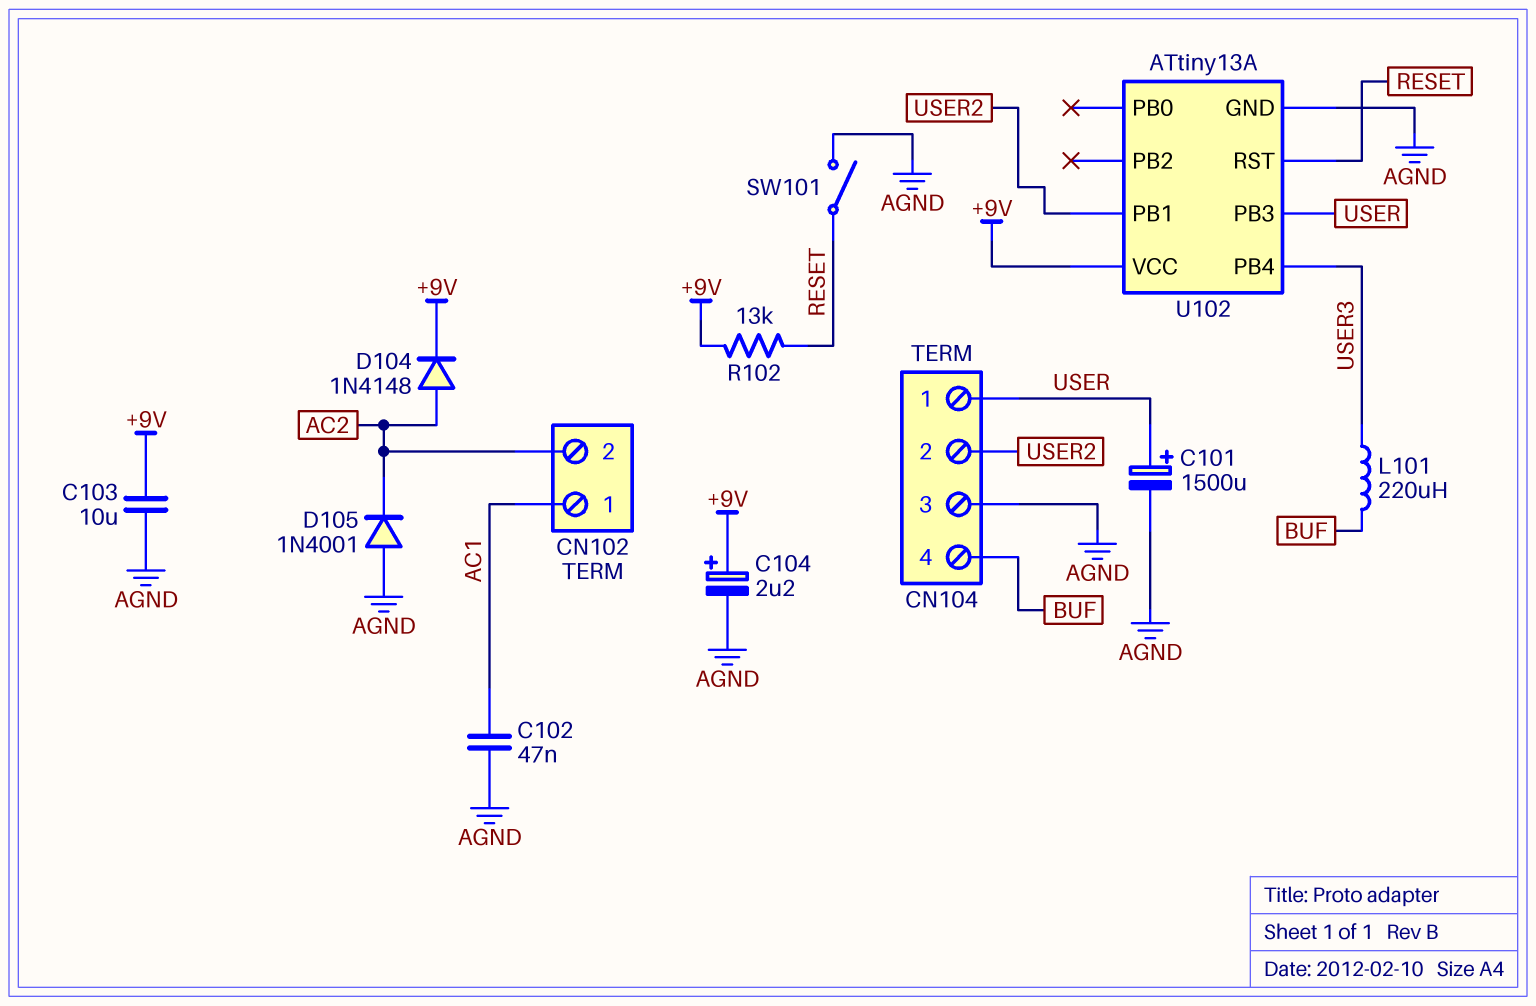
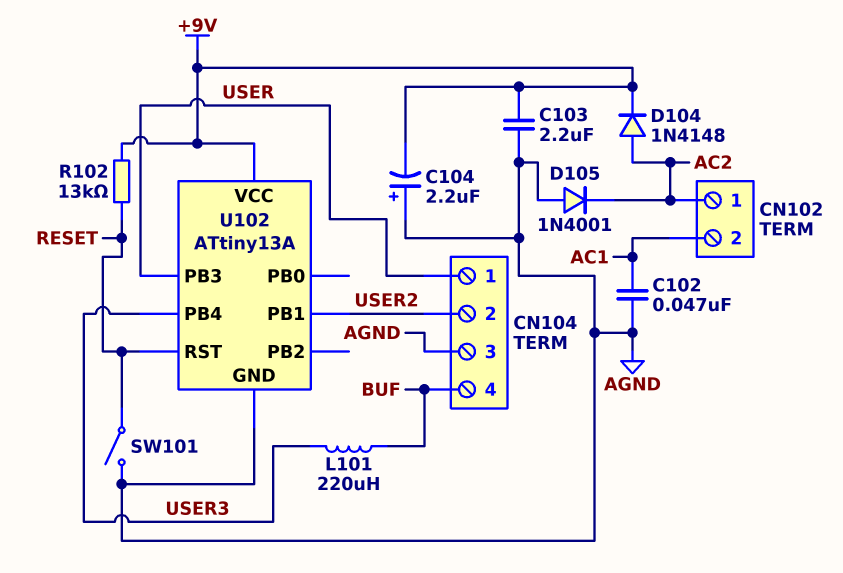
C101: 1500uF (plus USER, minus AGND) -> none
C103: 10uF (+9V, AGND) -> 2.2uF (+9V, AGND)
C104: 2.2uF (plus +9V, minus AGND) -> 2.2uF (plus AGND, minus +9V)
CN102 pin 1: AC1 -> AC2
CN102 pin 2: AC2 -> AC1

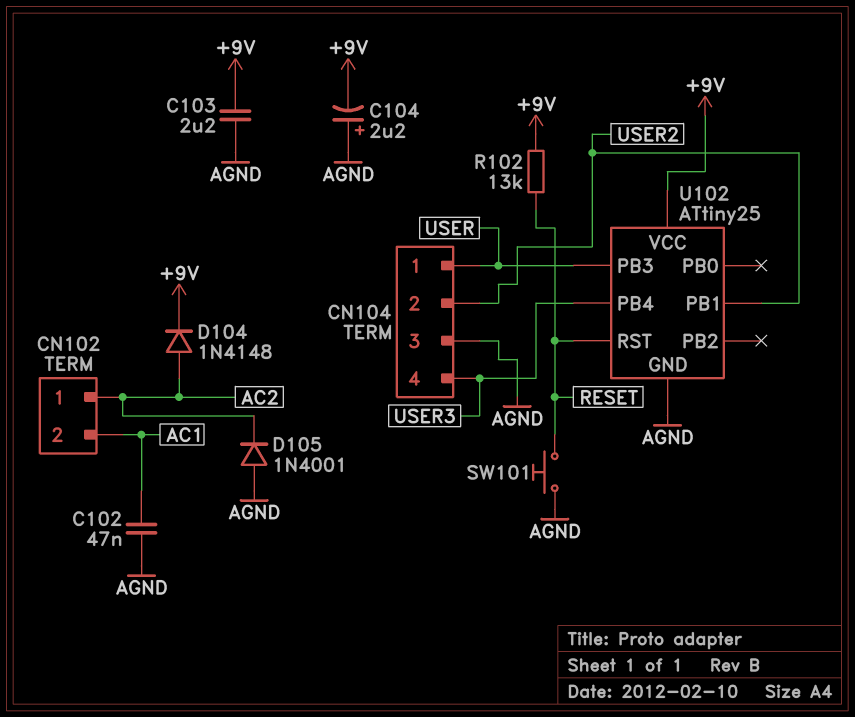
CN104 pin 4: BUF -> USER3
L101: 220uH (BUF, USER3) -> none
SW101: switch (AGND, RESET) -> button (AGND, RESET)
U102: ATtiny13A -> ATtiny25

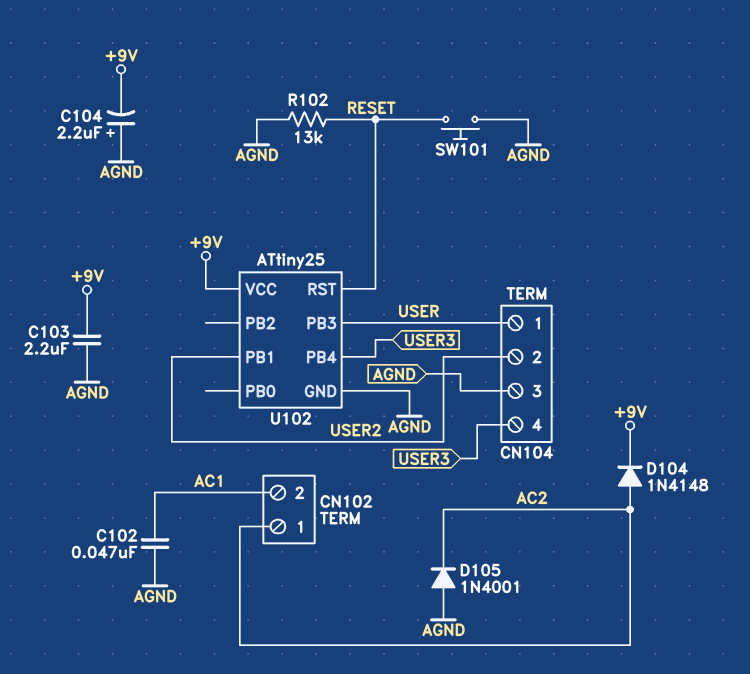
R102: 13k (+9V, RESET) -> 13k (AGND, RESET)

